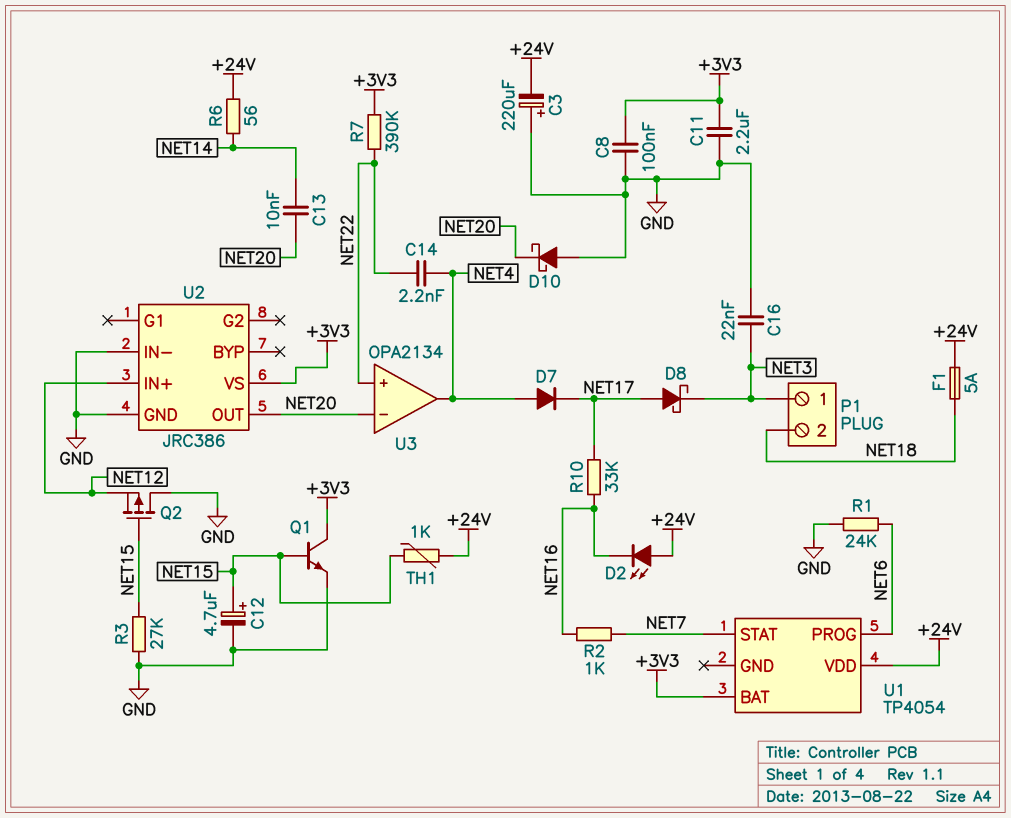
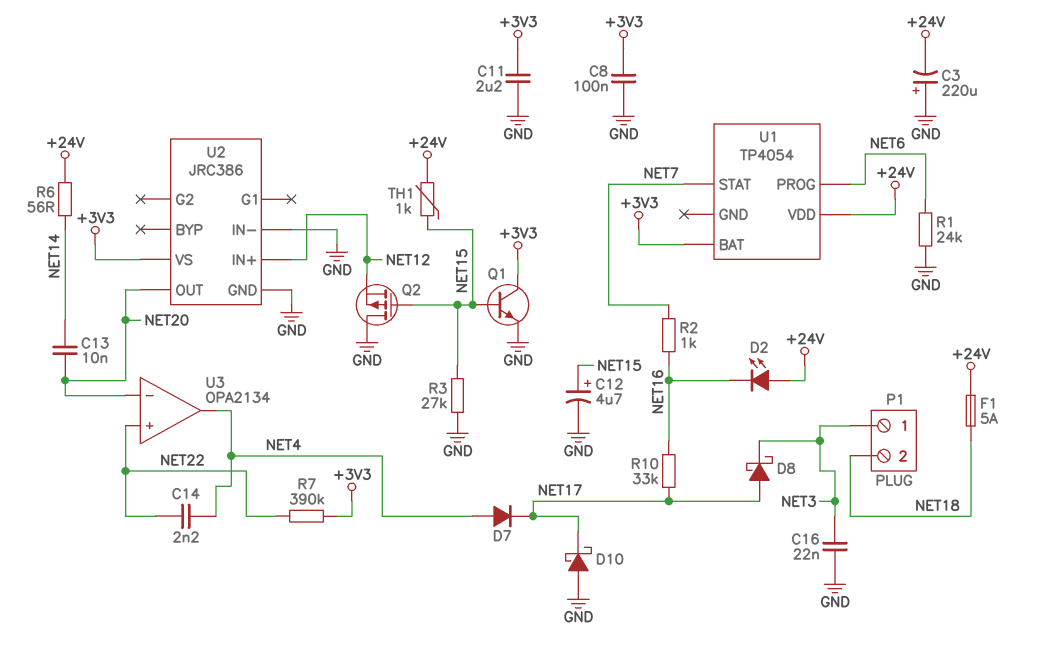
D10: schottky (A GND, K NET20) -> schottky (A GND, K NET17)

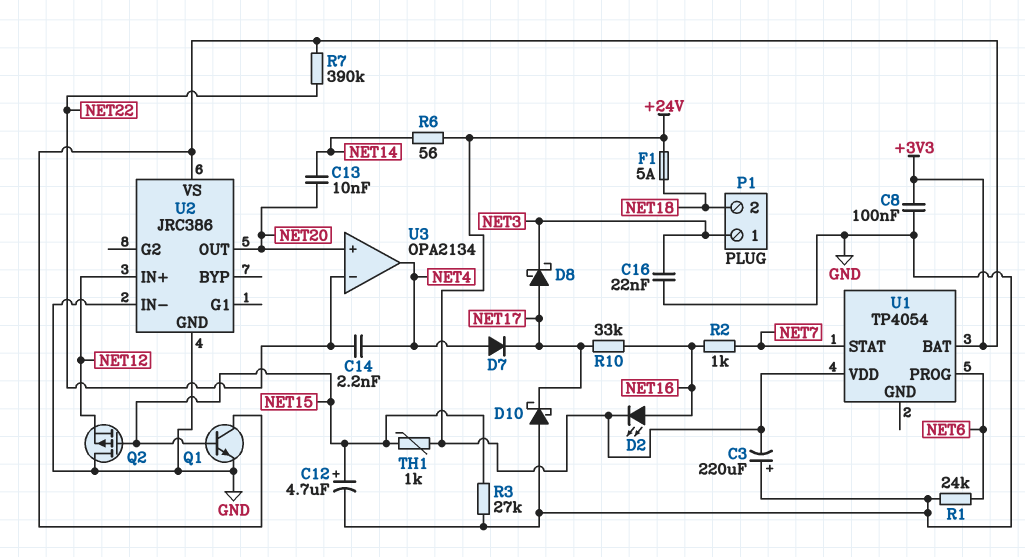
C11: 2.2uF (+3V3, GND) -> none
D2: LED (A +24V, K NET16) -> LED (A NET16, K +24V)
U3 pin in+: NET22 -> NET20
U3 pin in-: NET20 -> NET22

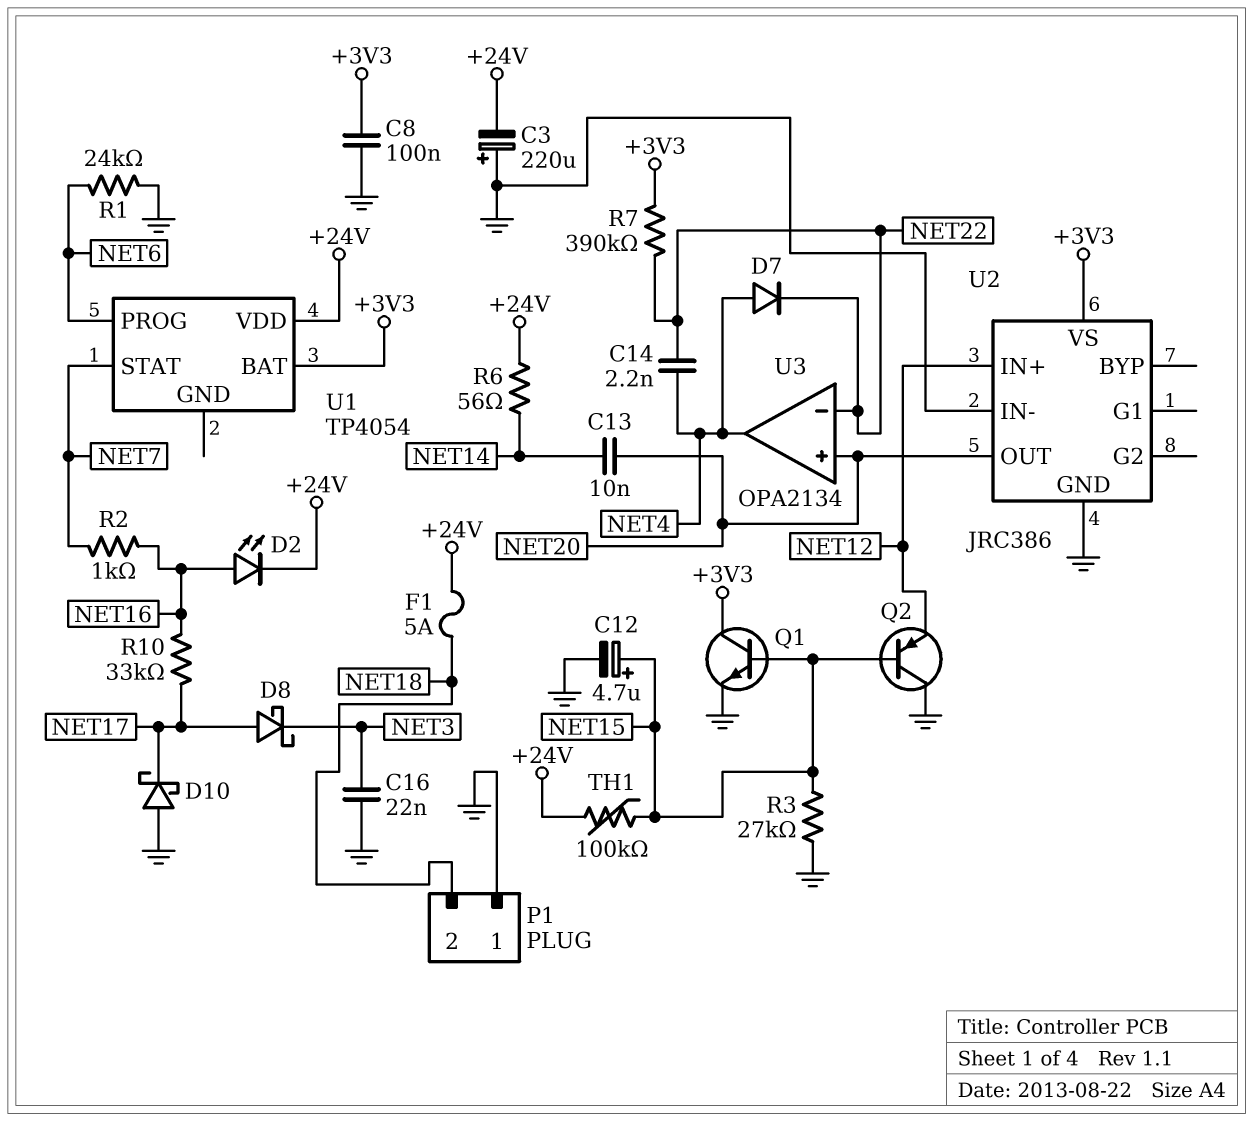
D7: diode (A NET4, K NET17) -> diode (A NET4, K NET22)
P1 pin 1: NET3 -> GND
Q2: PMOS (G NET15, D GND, S NET12) -> PNP (B NET15, C GND, E NET12)
TH1: 1k (+24V, NET15) -> 100k (+24V, NET15)

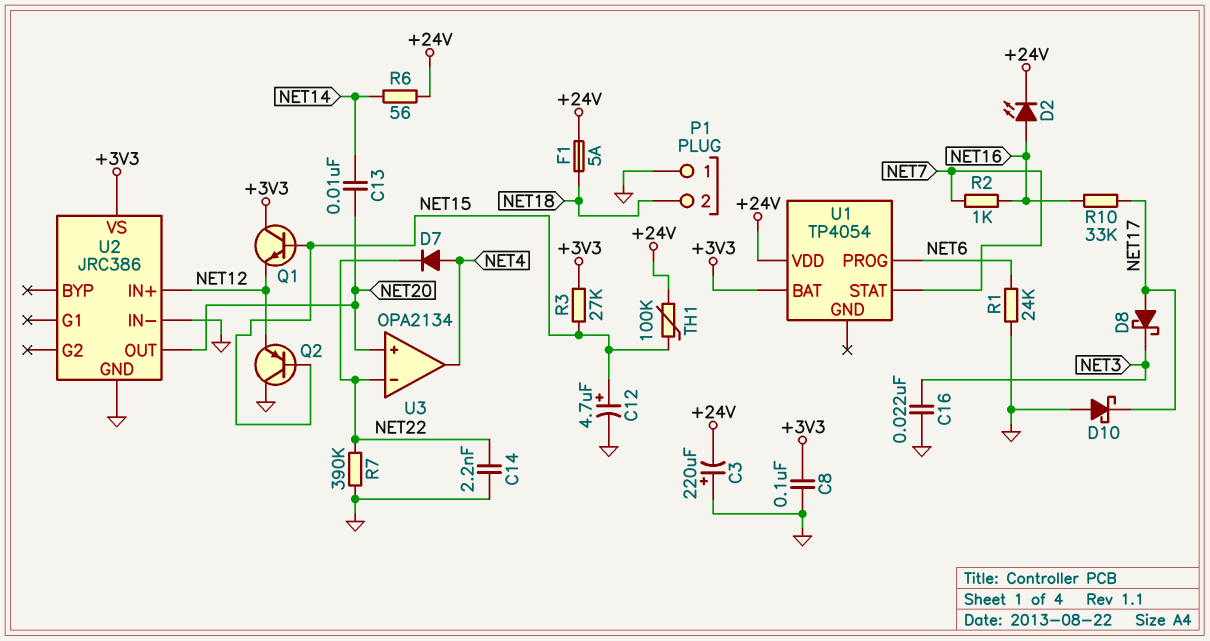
C14: 2.2nF (NET4, NET22) -> 2.2nF (GND, NET22)
Q1: NPN (B NET15, C +3V3, E GND) -> NPN (B NET15, C +3V3, E NET12)
R3: 27k (GND, NET15) -> 27k (+3V3, NET15)
R7: 390k (+3V3, NET22) -> 390k (GND, NET22)

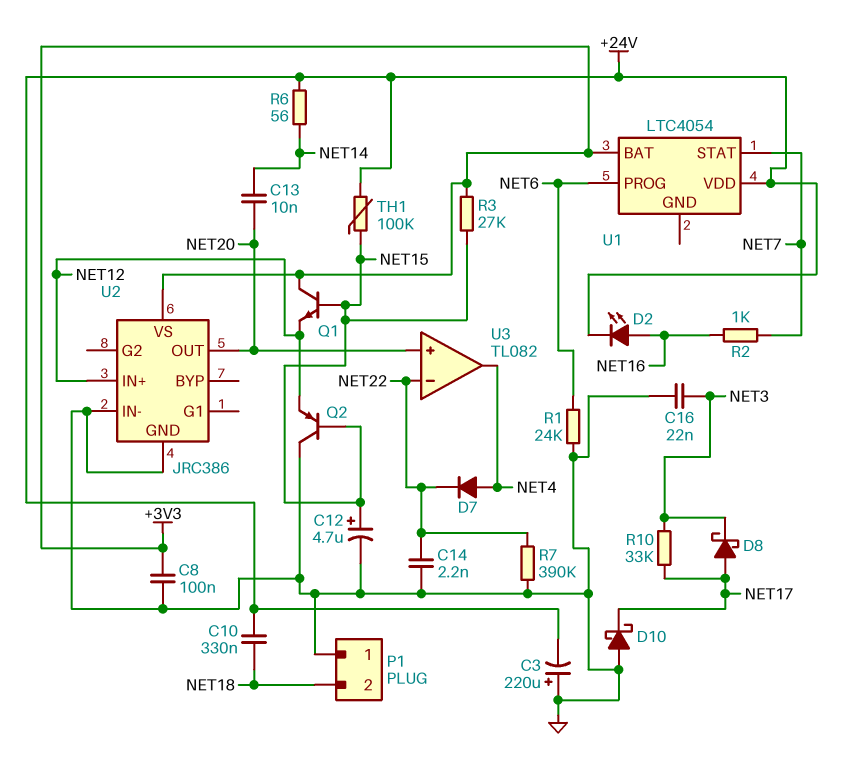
C10: none -> 330nF (+24V, NET18)
F1: 5A (+24V, NET18) -> none
R10: 33k (NET16, NET17) -> 33k (NET3, NET17)
U1: TP4054 -> LTC4054
U3: OPA2134 -> TL082

